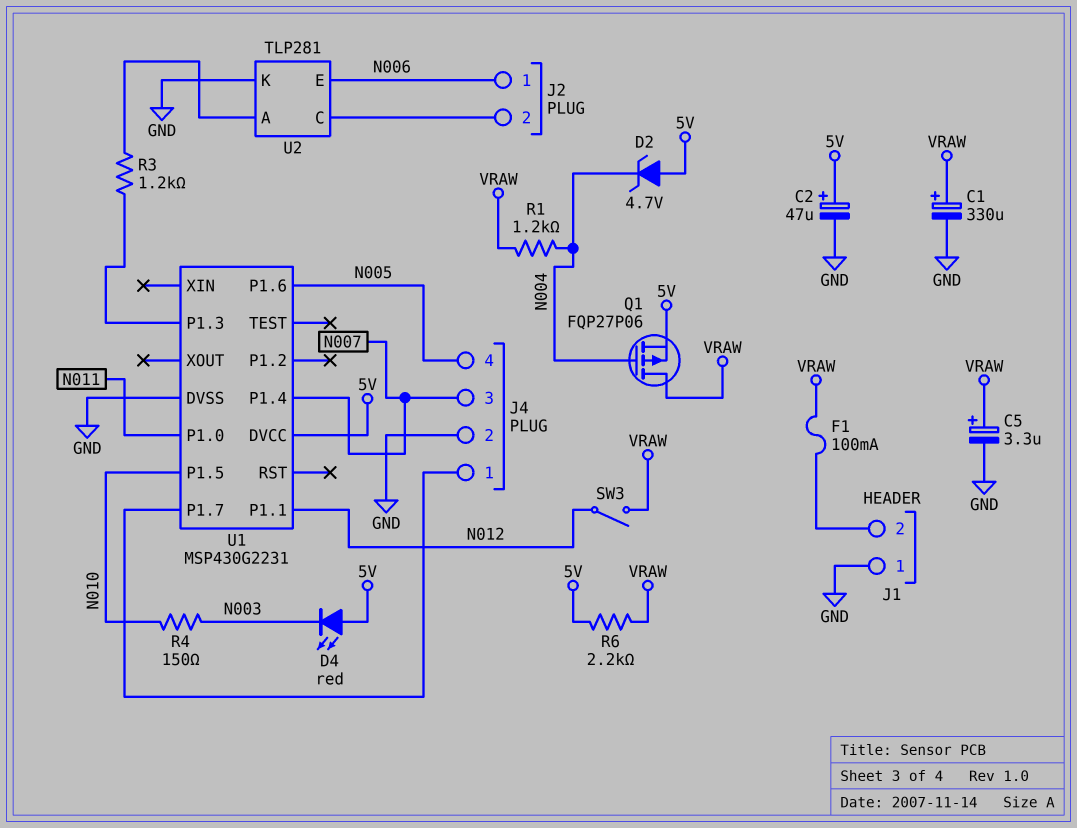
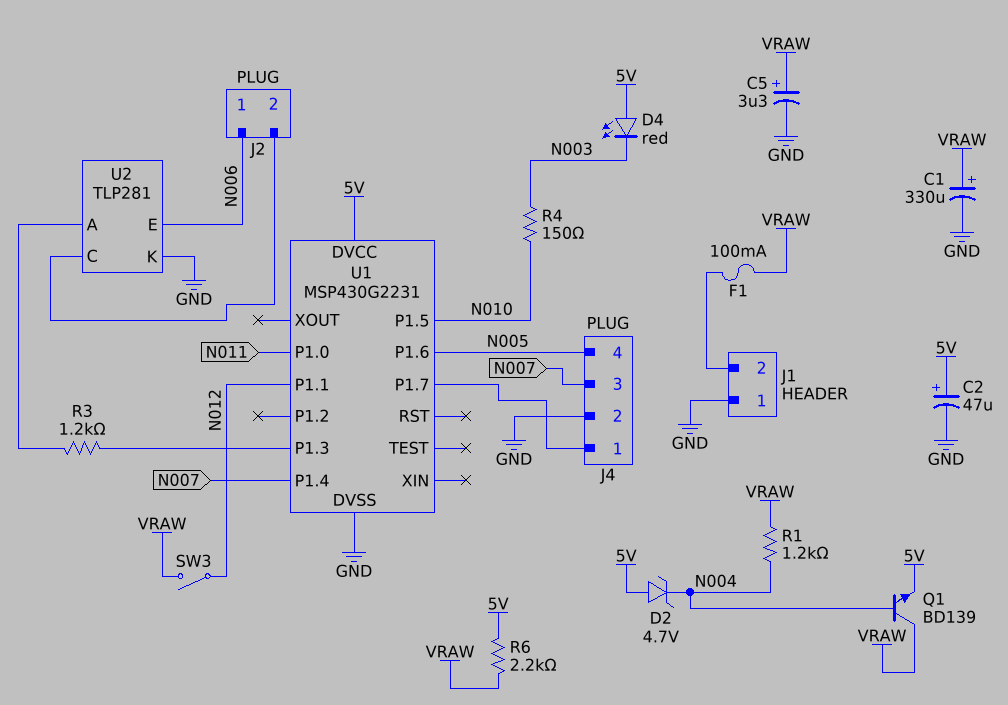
Q1: PMOS FQP27P06 (G N004, D VRAW, S 5V) -> NPN BD139 (B N004, C VRAW, E 5V)

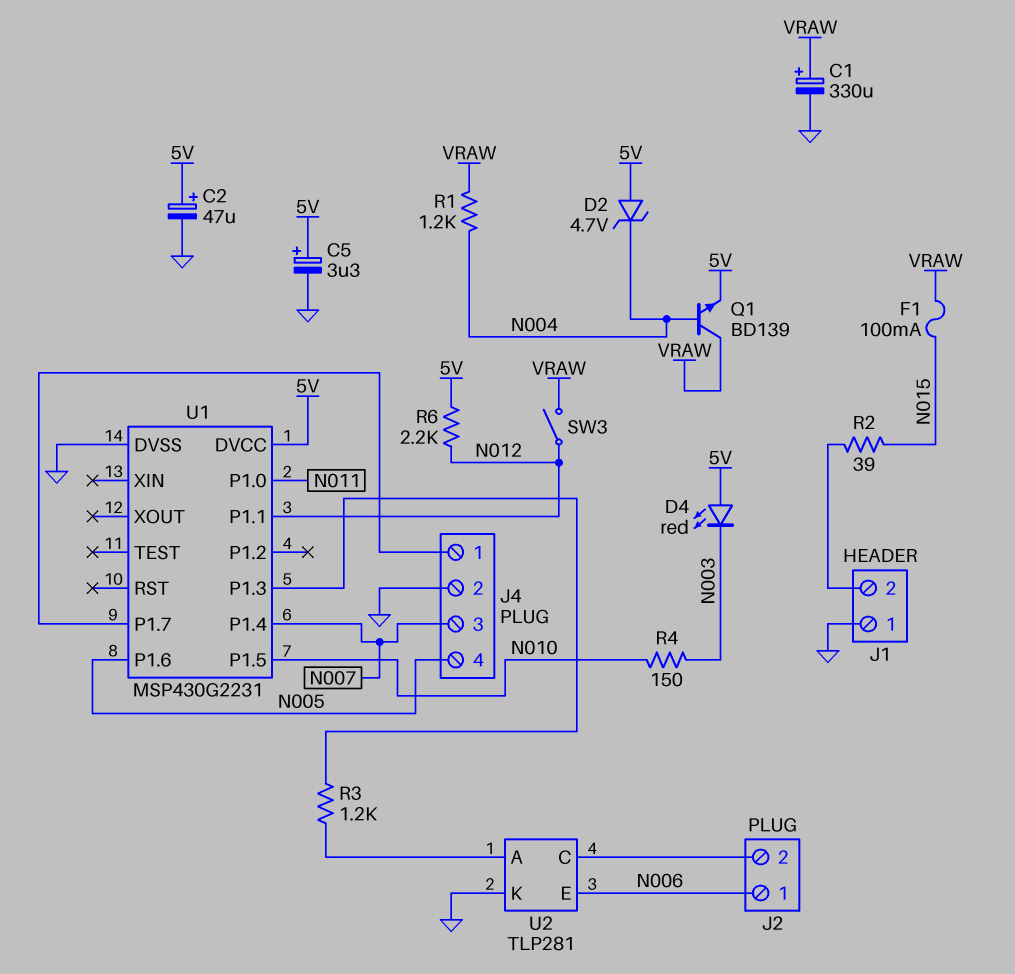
C5: 3.3uF (plus VRAW, minus GND) -> 3.3uF (plus 5V, minus GND)
F1: 100mA (J1/2, VRAW) -> 100mA (N015, VRAW)
R2: none -> 39 (J1/2, N015)
R6: 2.2k (5V, VRAW) -> 2.2k (5V, N012)

